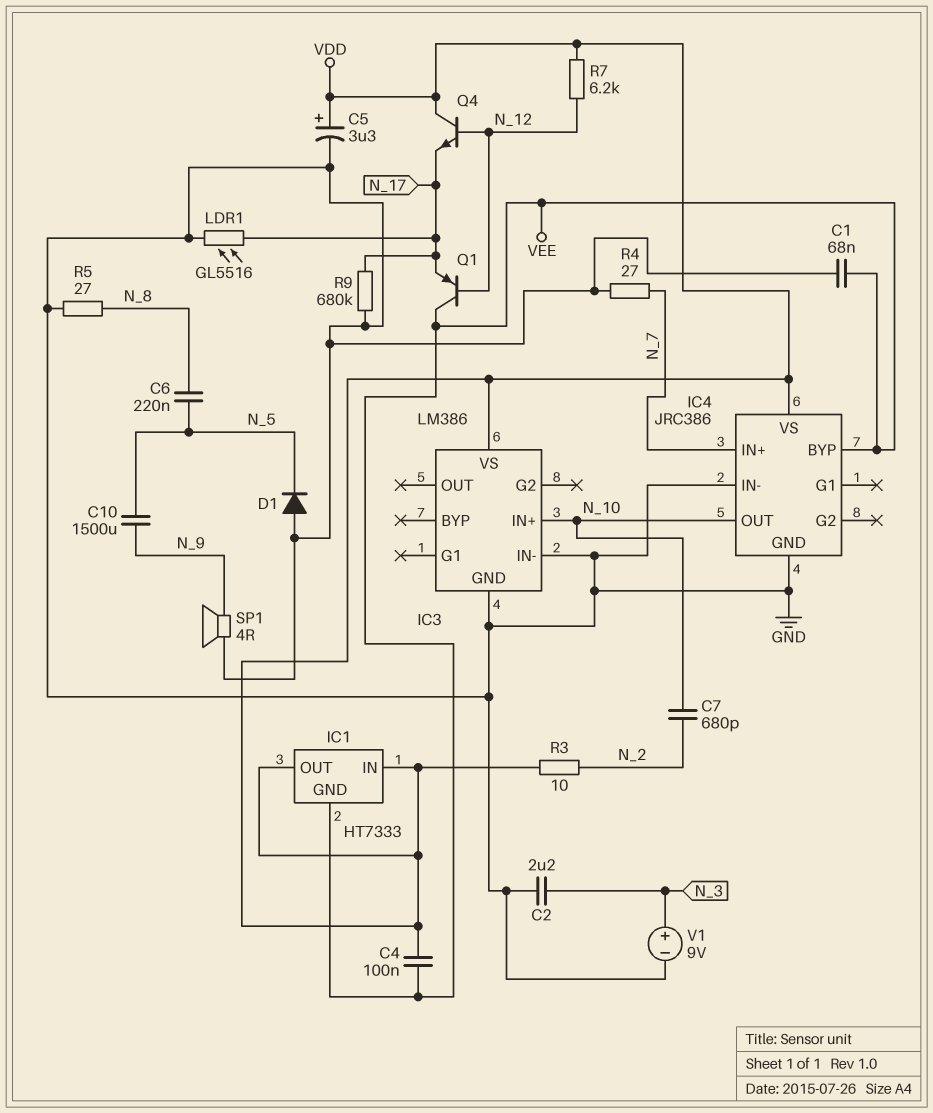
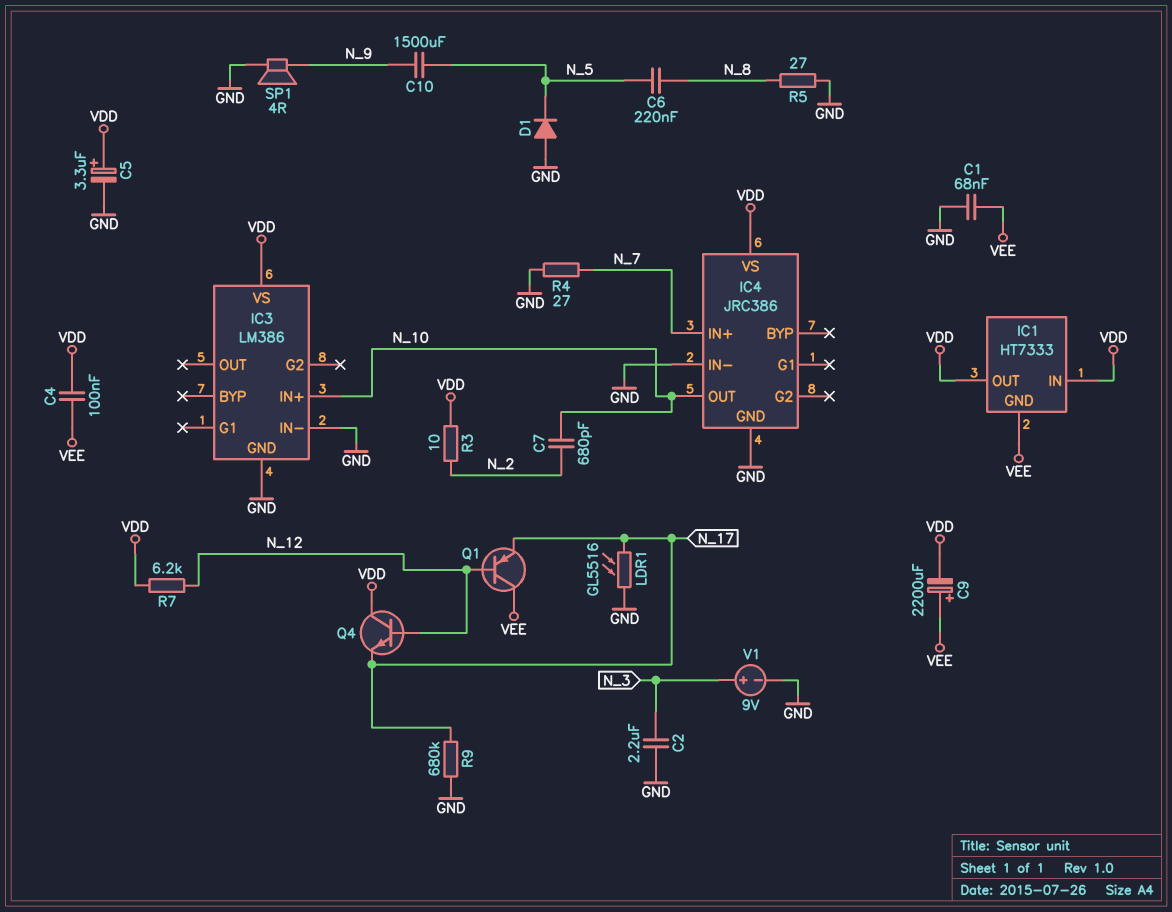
C9: none -> 2200uF (plus VEE, minus VDD)
IC4 pin BYP: VEE -> none

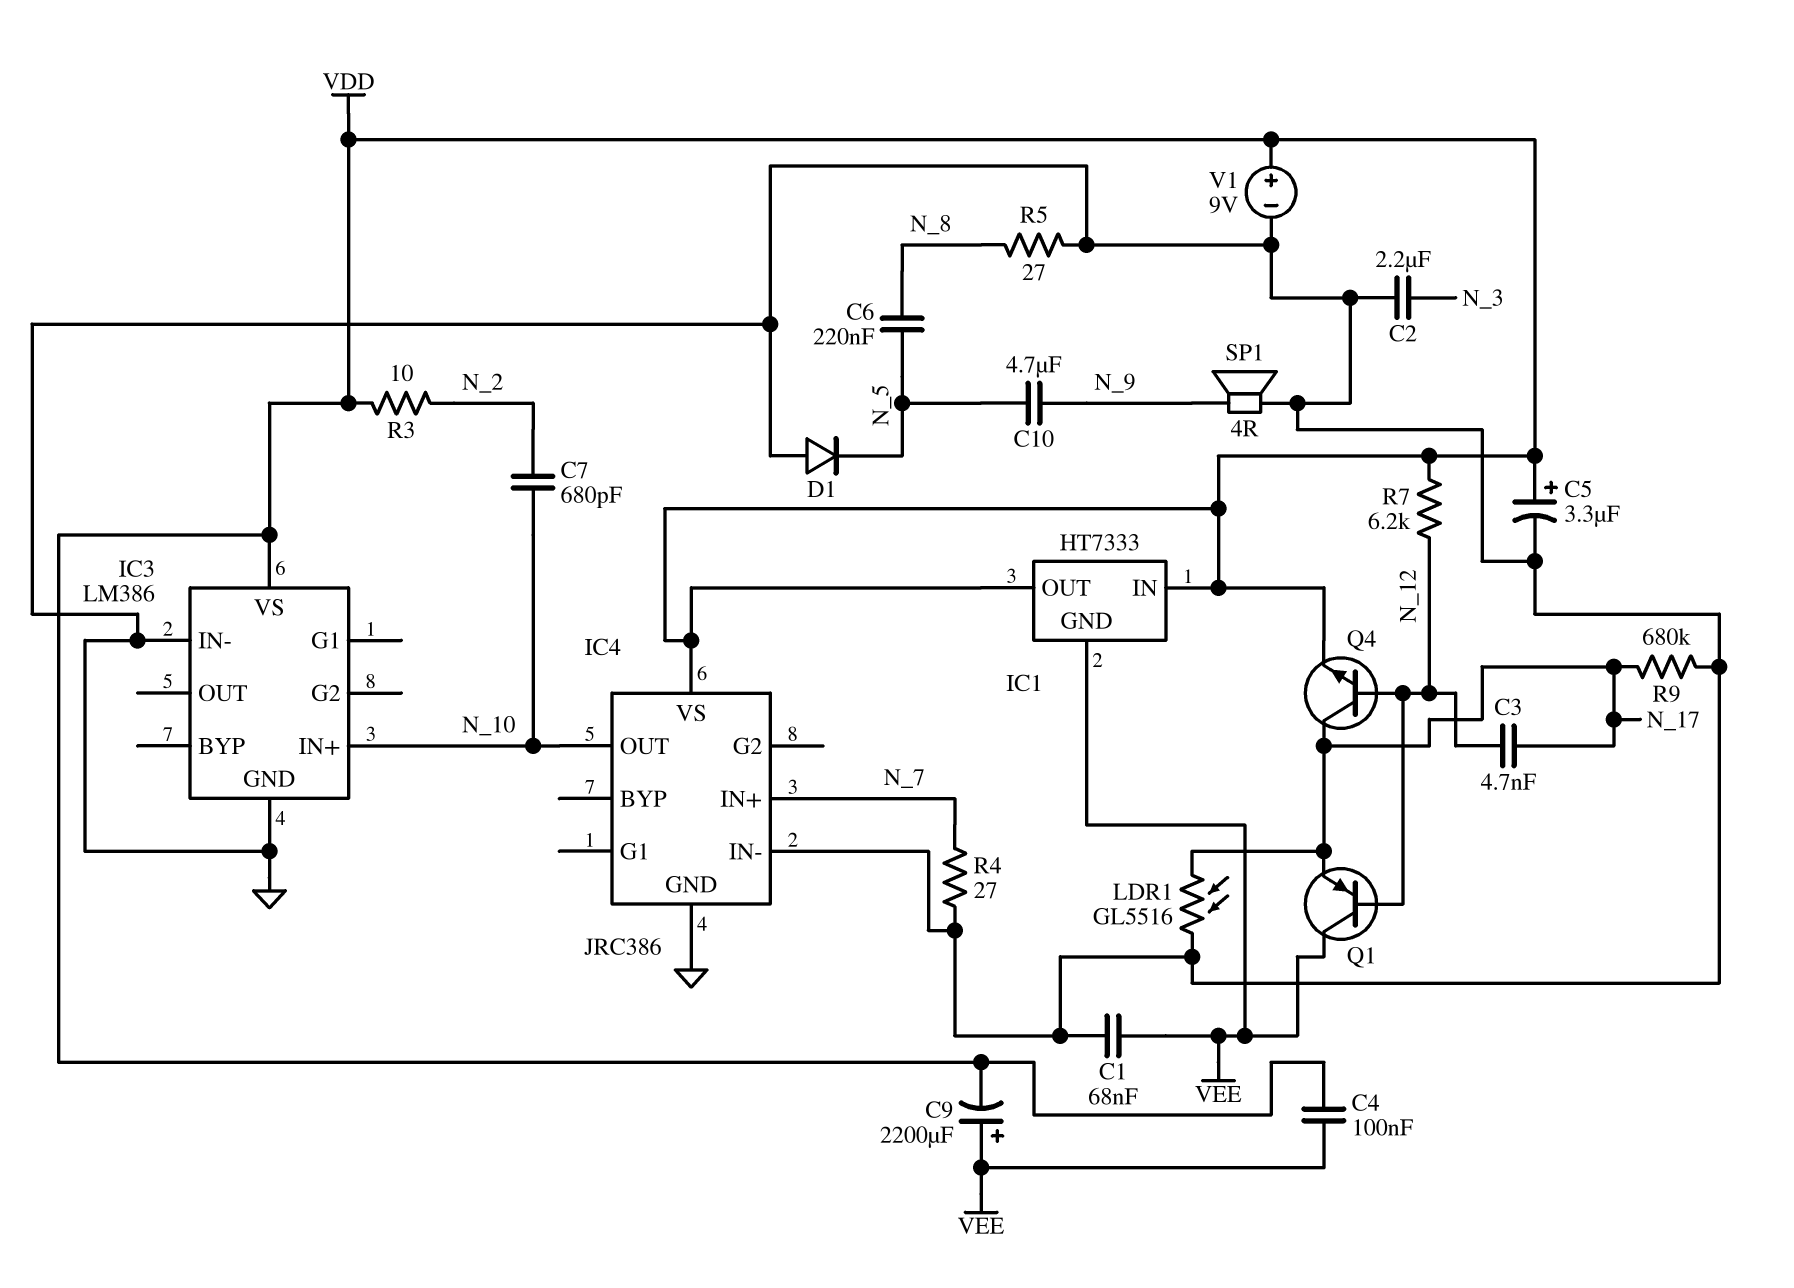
C3: none -> 4.7nF (N_12, N_17)
C10: 1500uF (N_5, N_9) -> 4.7uF (N_5, N_9)
Q4: NPN (B N_12, C VDD, E N_17) -> NPN (B N_12, C N_17, E VDD)
V1: 9V (plus N_3, minus GND) -> 9V (plus VDD, minus GND)

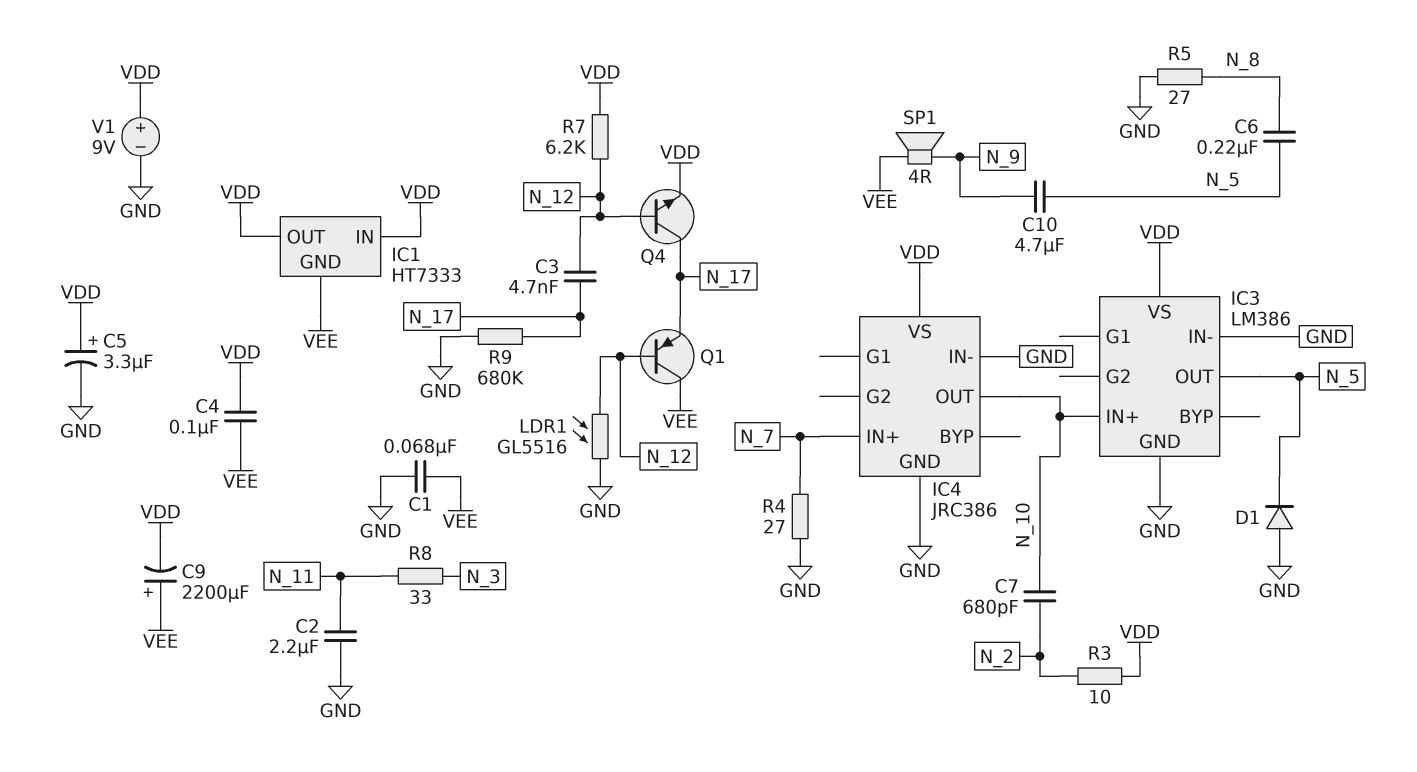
C2: 2.2uF (GND, N_3) -> 2.2uF (GND, N_11)
IC3 pin OUT: none -> N_5
LDR1: GL5516 (GND, N_17) -> GL5516 (GND, N_12)
R8: none -> 33 (N_3, N_11)
SP1: speaker 4R (GND, N_9) -> speaker 4R (N_9, VEE)

